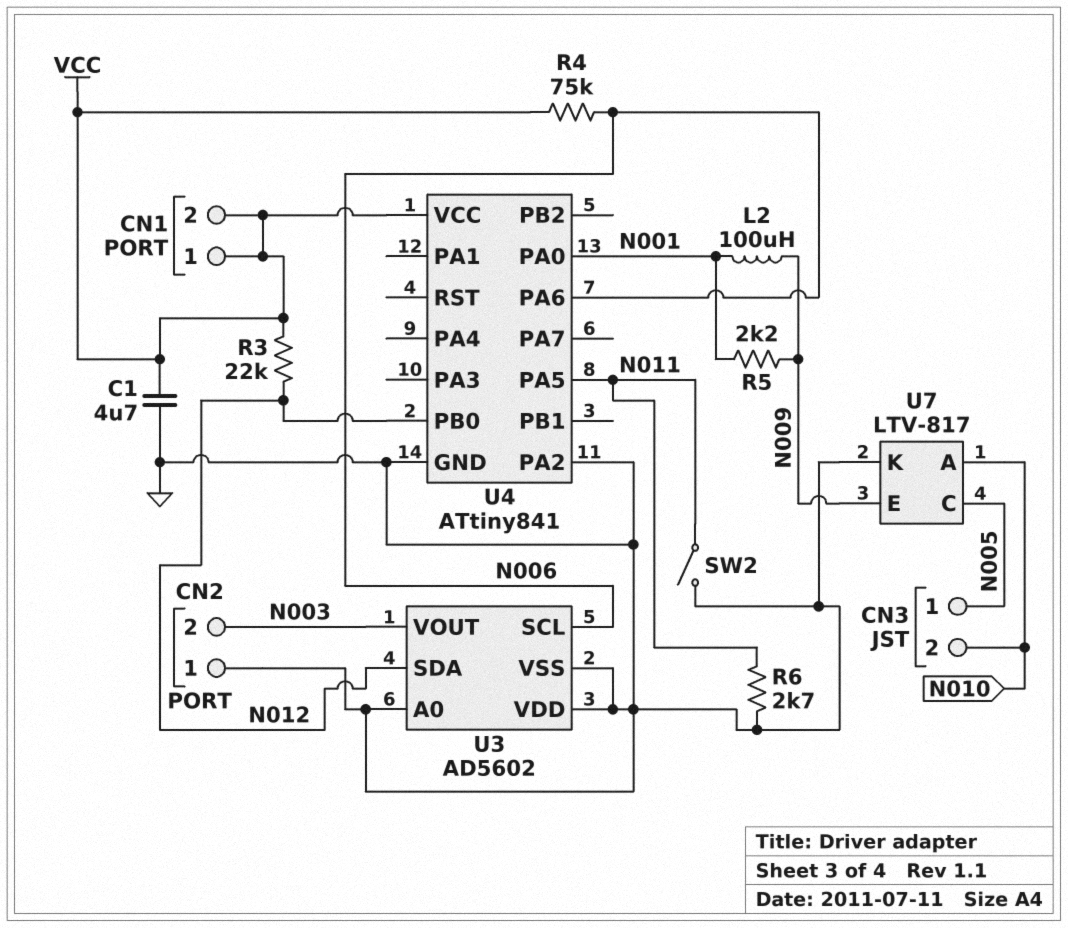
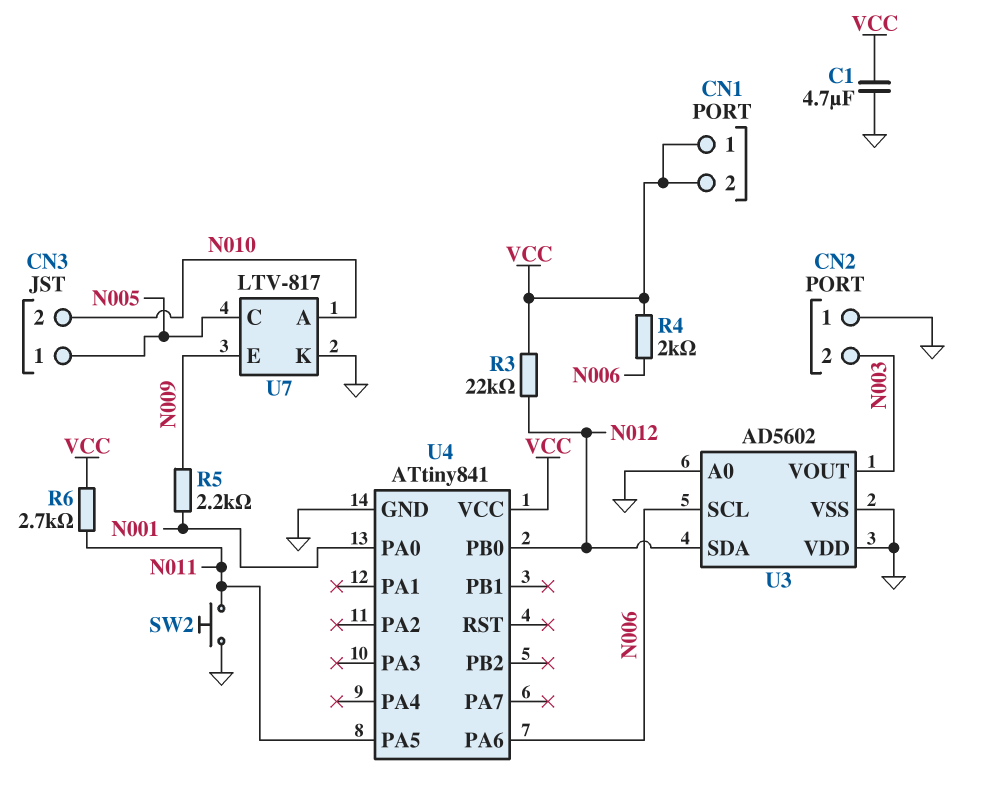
L2: 100uH (N001, N009) -> none
R4: 75k (N006, VCC) -> 2k (N006, VCC)
R6: 2.7k (GND, N011) -> 2.7k (N011, VCC)
SW2: switch (GND, N011) -> button (GND, N011)
U4 pin PA2: GND -> none

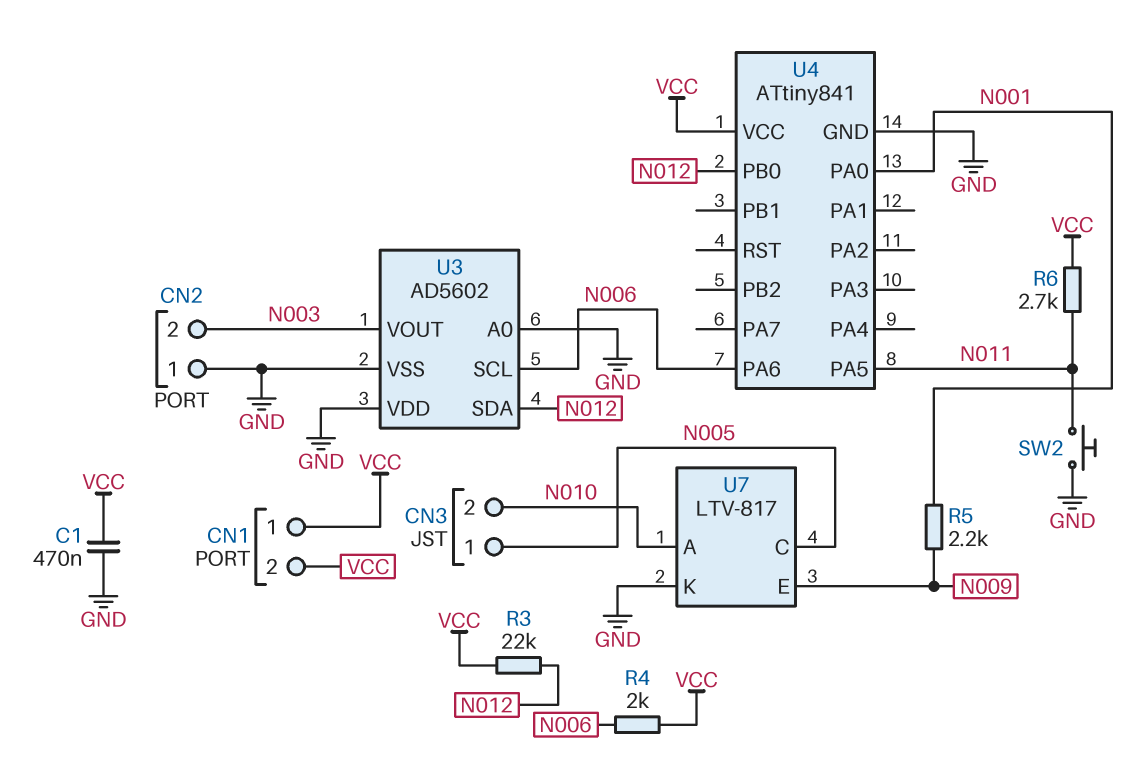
C1: 4.7uF (GND, VCC) -> 470nF (GND, VCC)

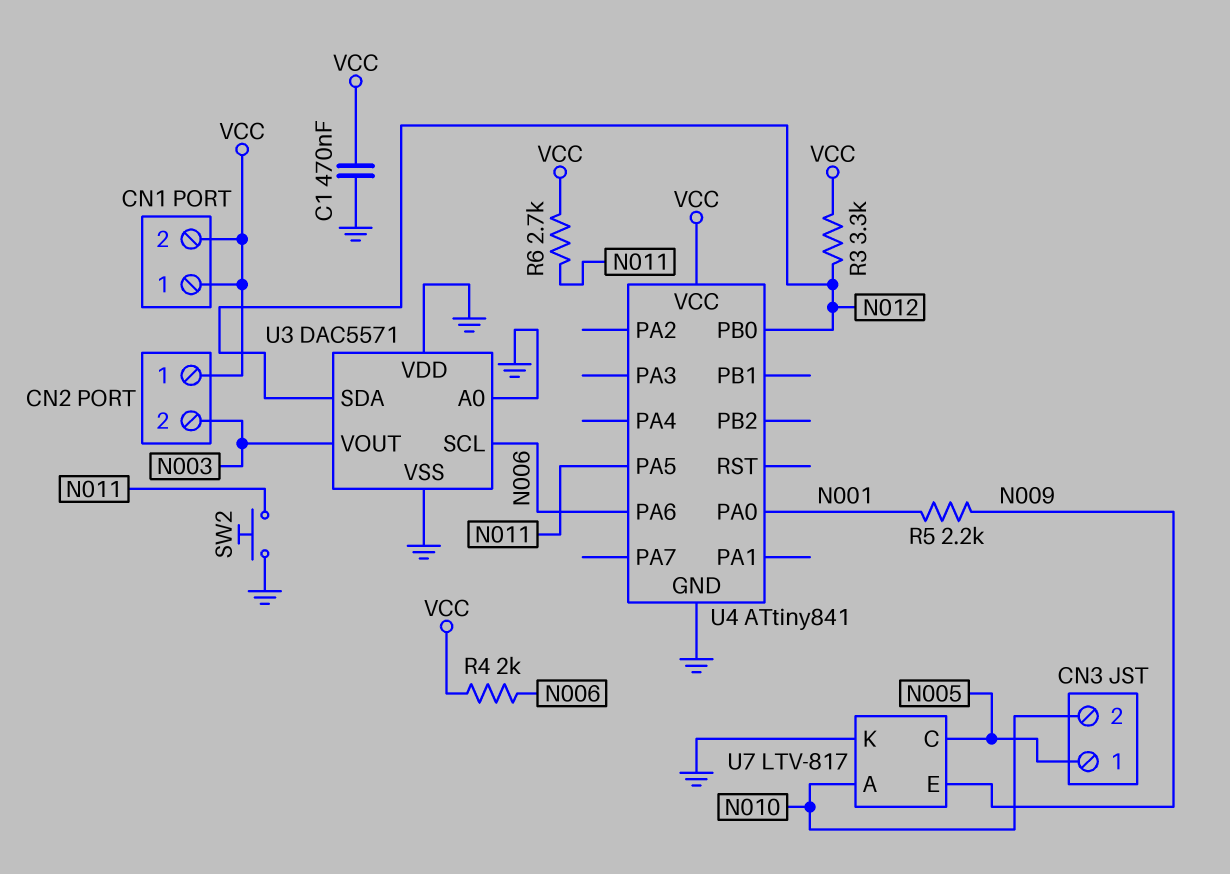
CN2 pin 1: GND -> VCC
R3: 22k (N012, VCC) -> 3.3k (N012, VCC)
U3: AD5602 -> DAC5571

